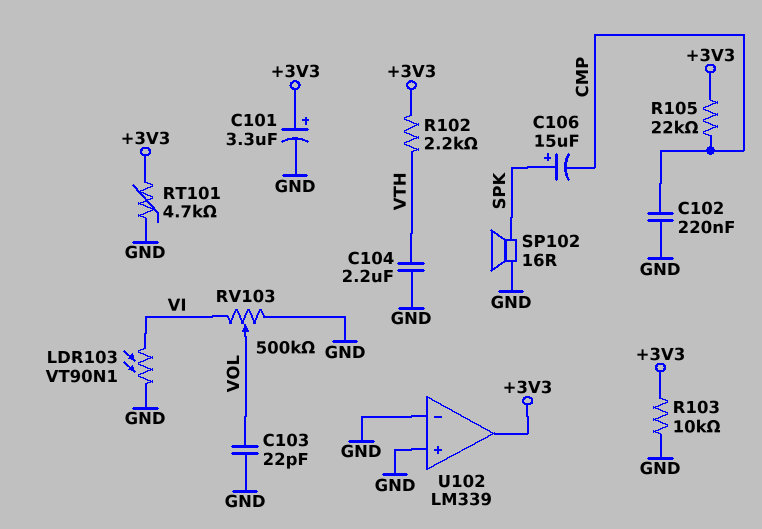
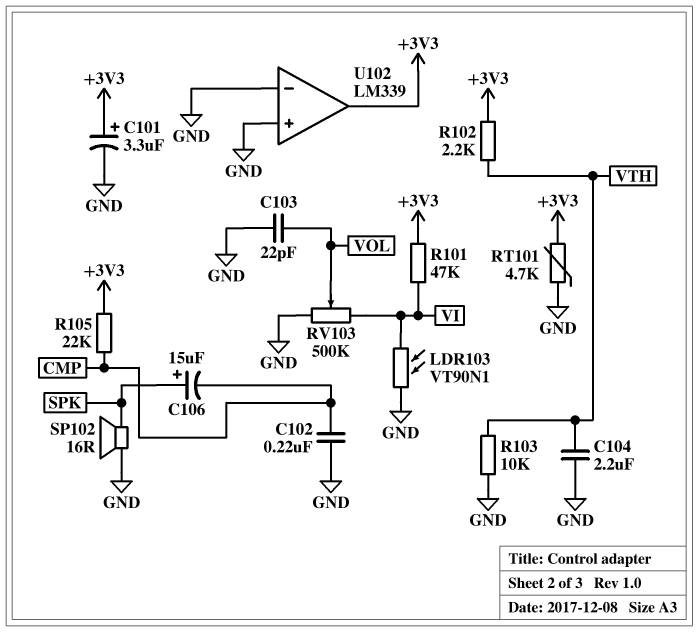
R101: none -> 47k (+3V3, VI)
R103: 10k (+3V3, GND) -> 10k (GND, VTH)

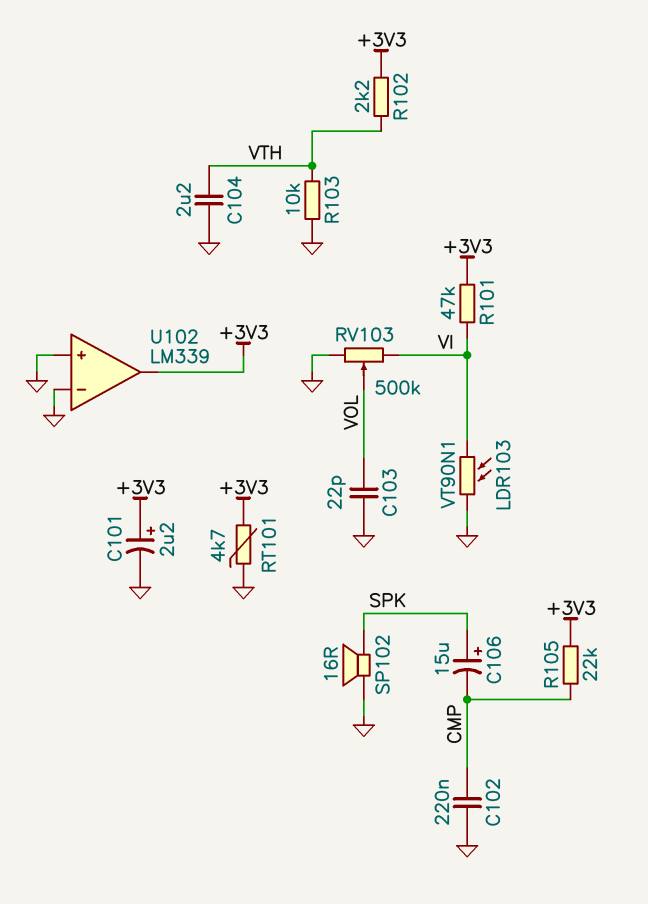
C101: 3.3uF (plus +3V3, minus GND) -> 2.2uF (plus +3V3, minus GND)

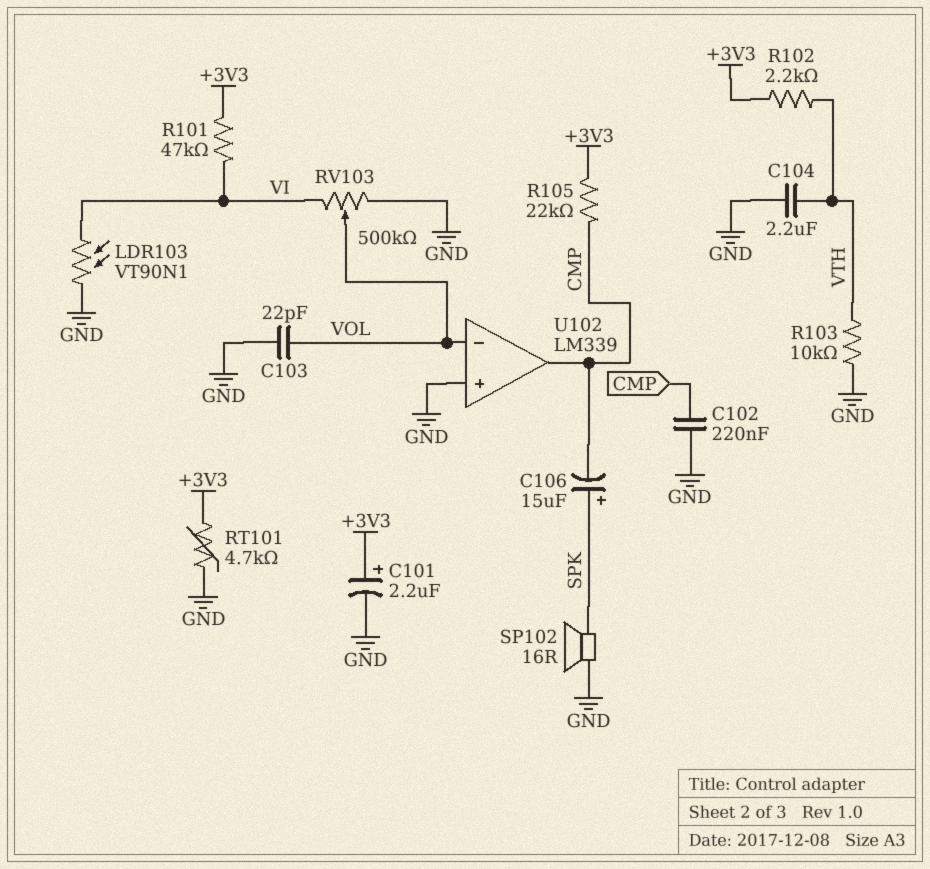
U102 pin in-: GND -> VOL
U102 pin out: +3V3 -> CMP

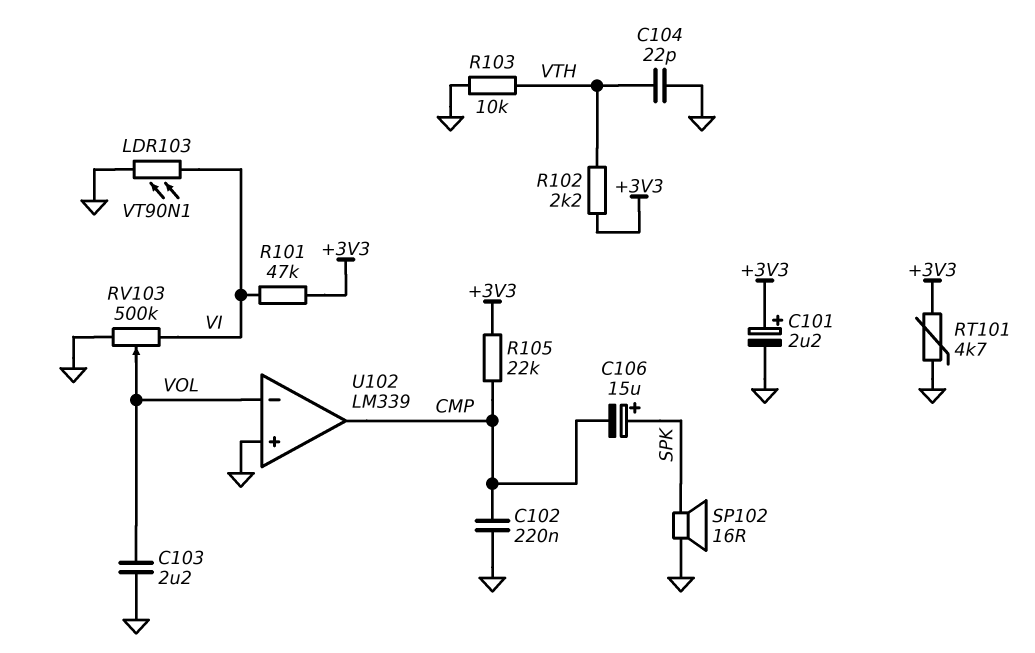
C103: 22pF (GND, VOL) -> 2.2uF (GND, VOL)
C104: 2.2uF (GND, VTH) -> 22pF (GND, VTH)

